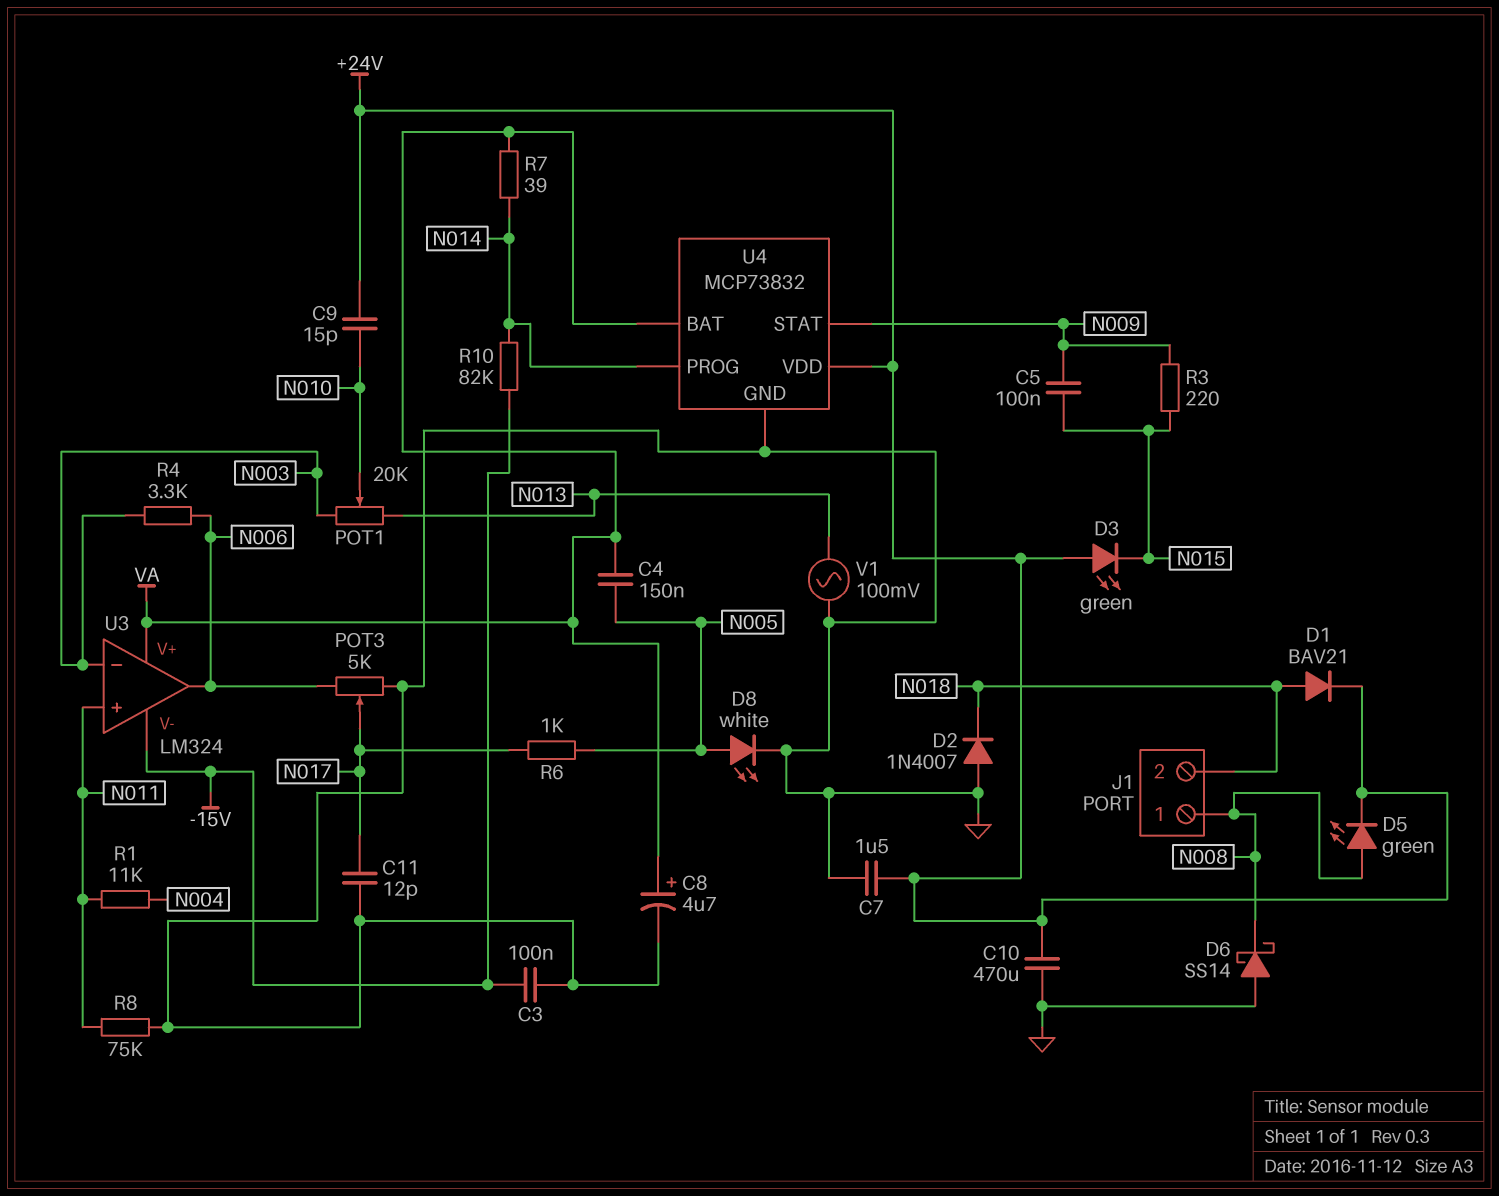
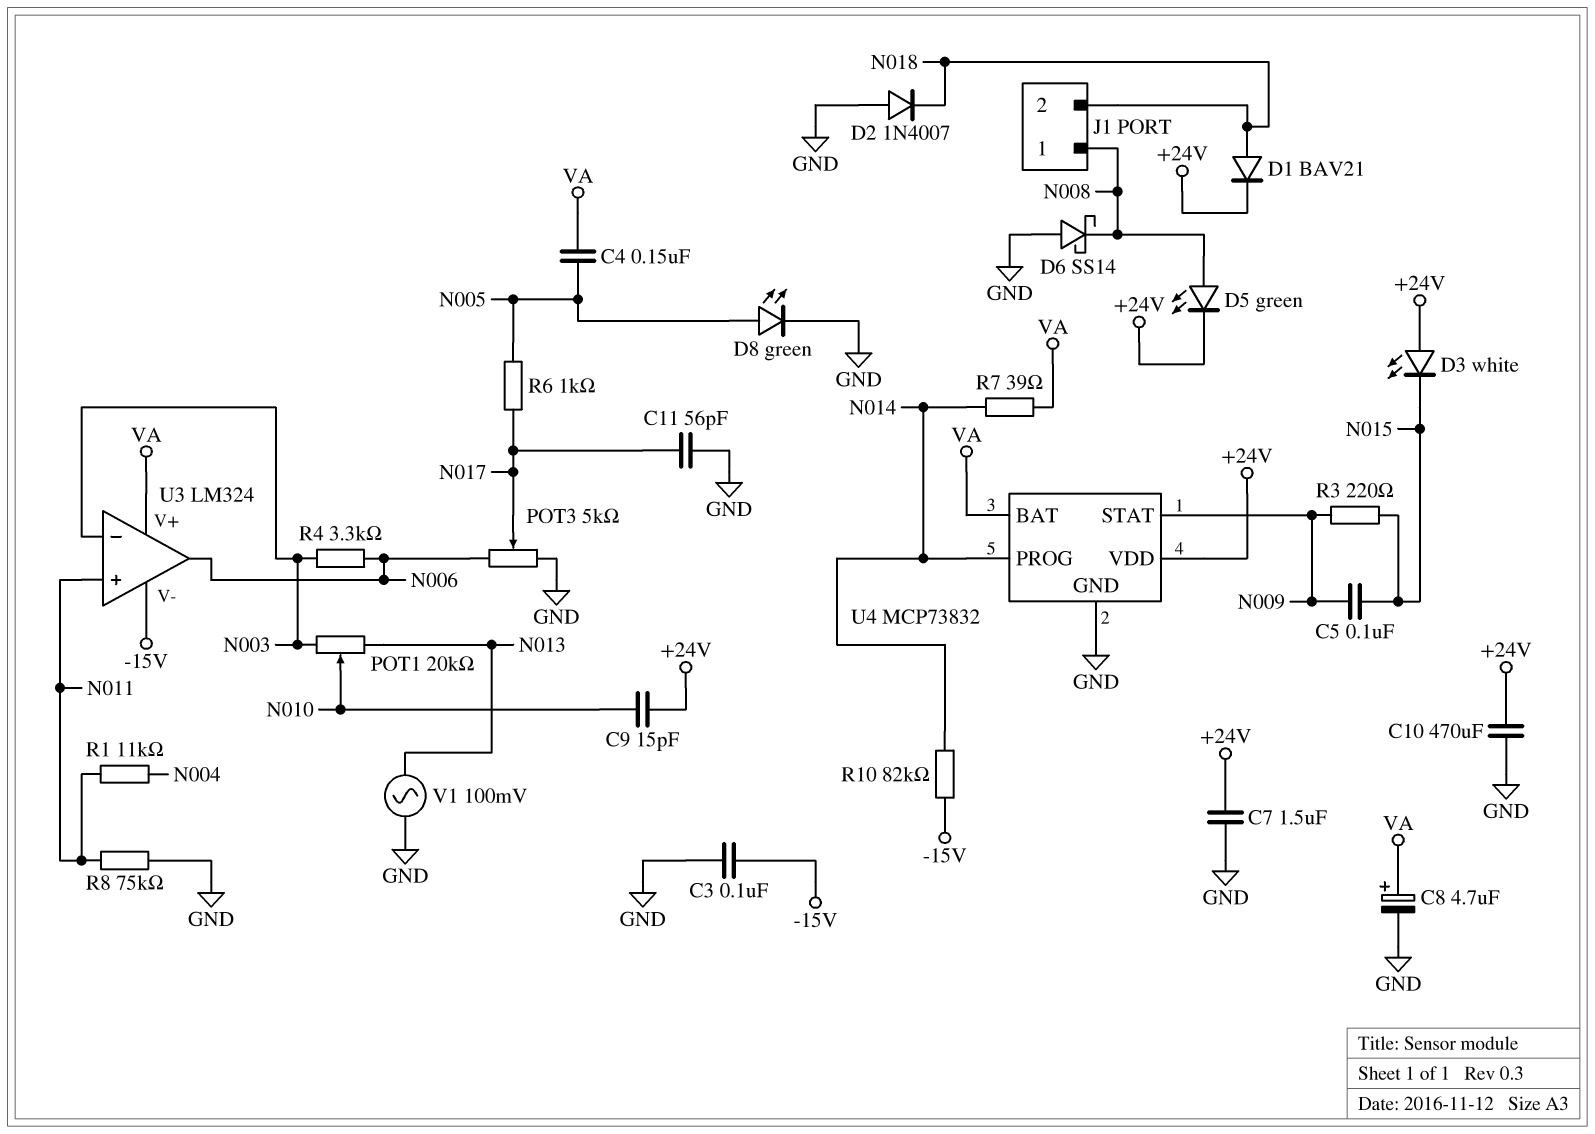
C11: 12pF (GND, N017) -> 56pF (GND, N017)
D3: LED green (A +24V, K N015) -> LED white (A +24V, K N015)
D8: LED white (A N005, K GND) -> LED green (A N005, K GND)

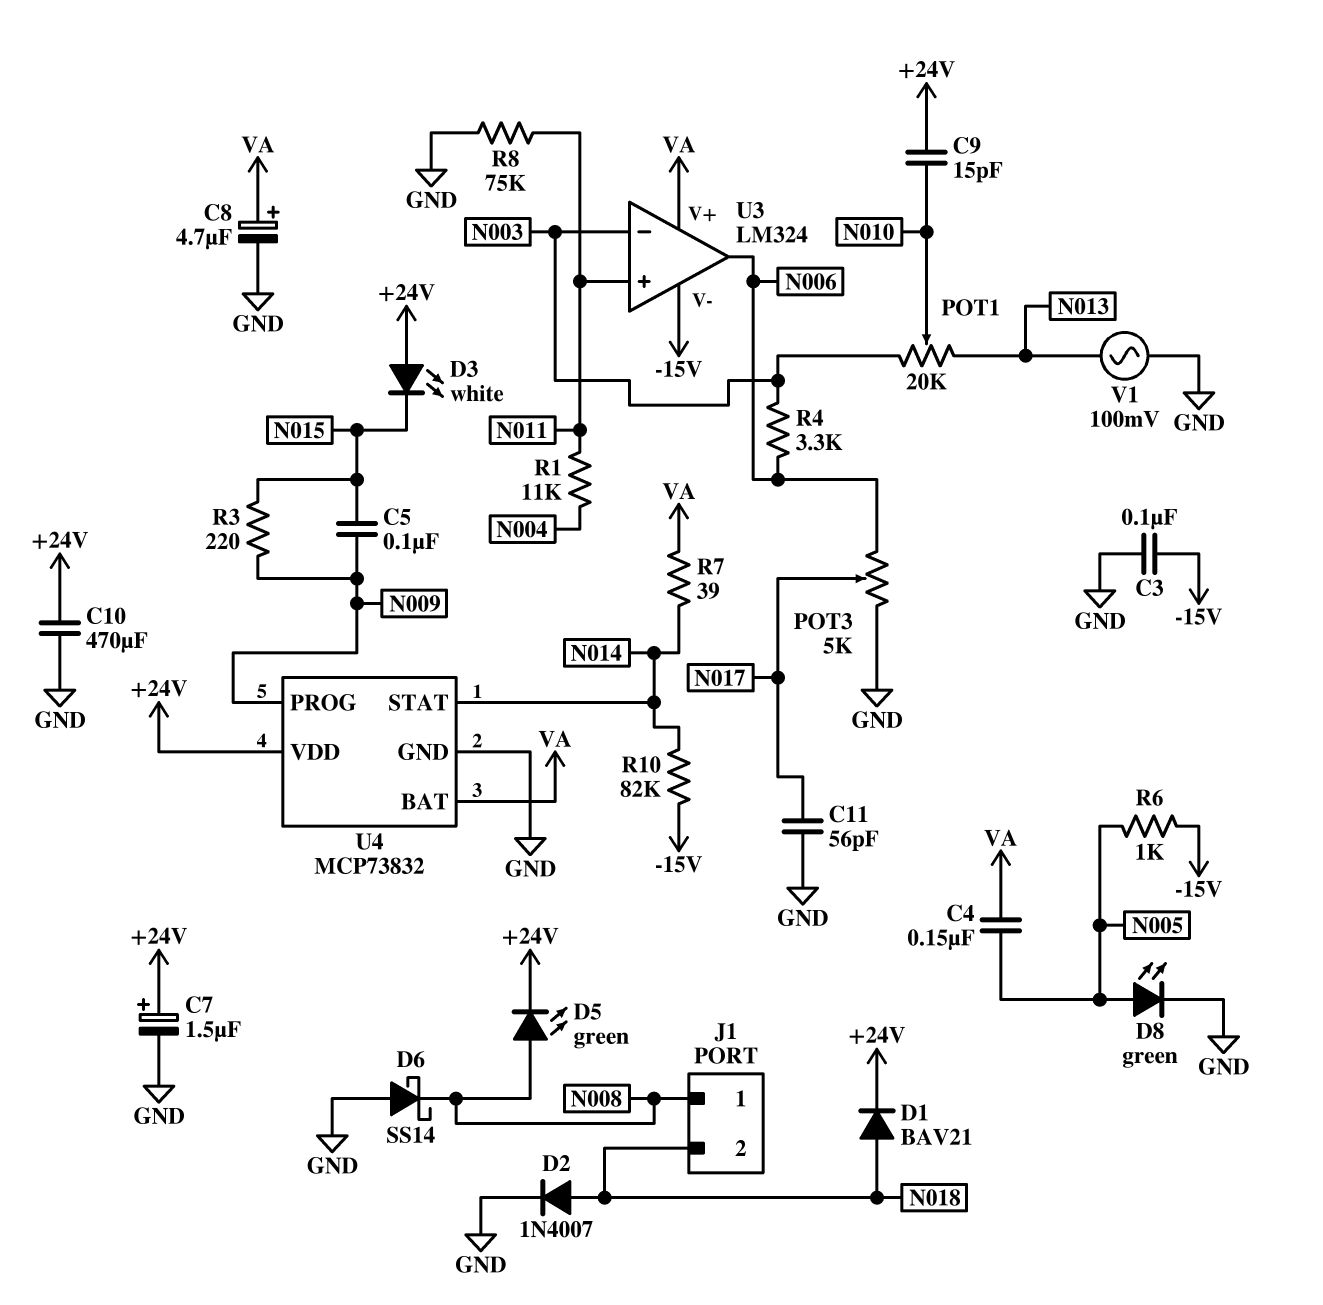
C7: 1.5uF (+24V, GND) -> 1.5uF (plus +24V, minus GND)
D2: diode 1N4007 (A GND, K N018) -> diode 1N4007 (A N018, K GND)
R6: 1k (N005, N017) -> 1k (-15V, N005)
U4 pin PROG: N014 -> N009
U4 pin STAT: N009 -> N014

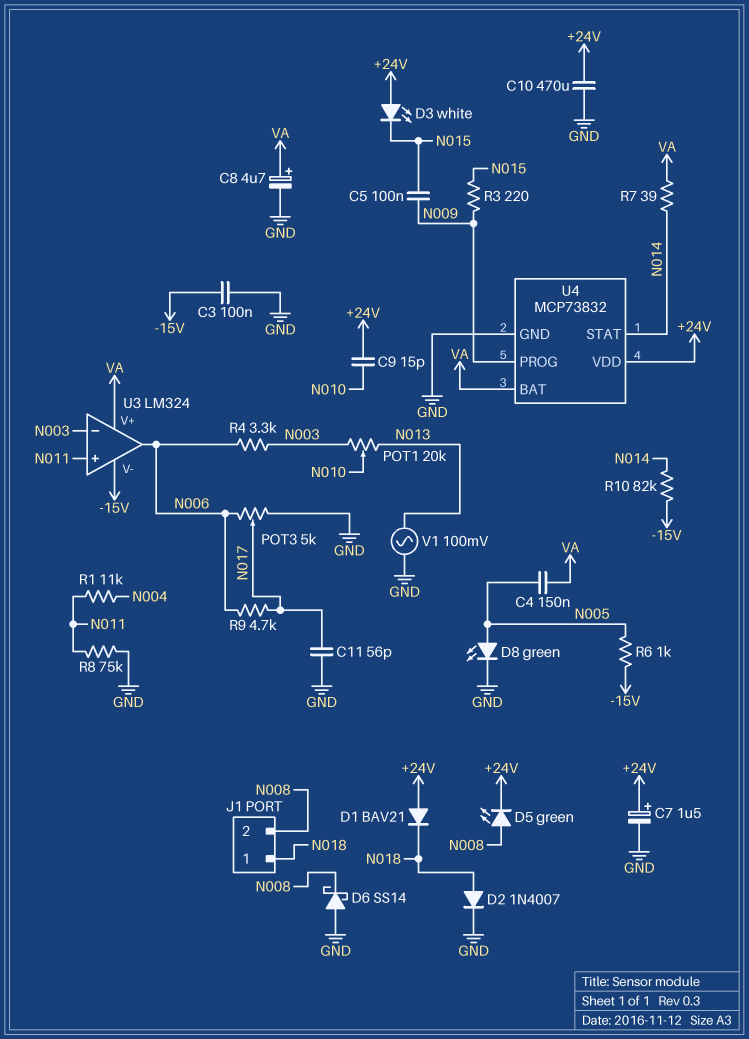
D1: diode BAV21 (A N018, K +24V) -> diode BAV21 (A +24V, K N018)
J1 pin 1: N008 -> N018
J1 pin 2: N018 -> N008
R9: none -> 4.7k (N006, N017)

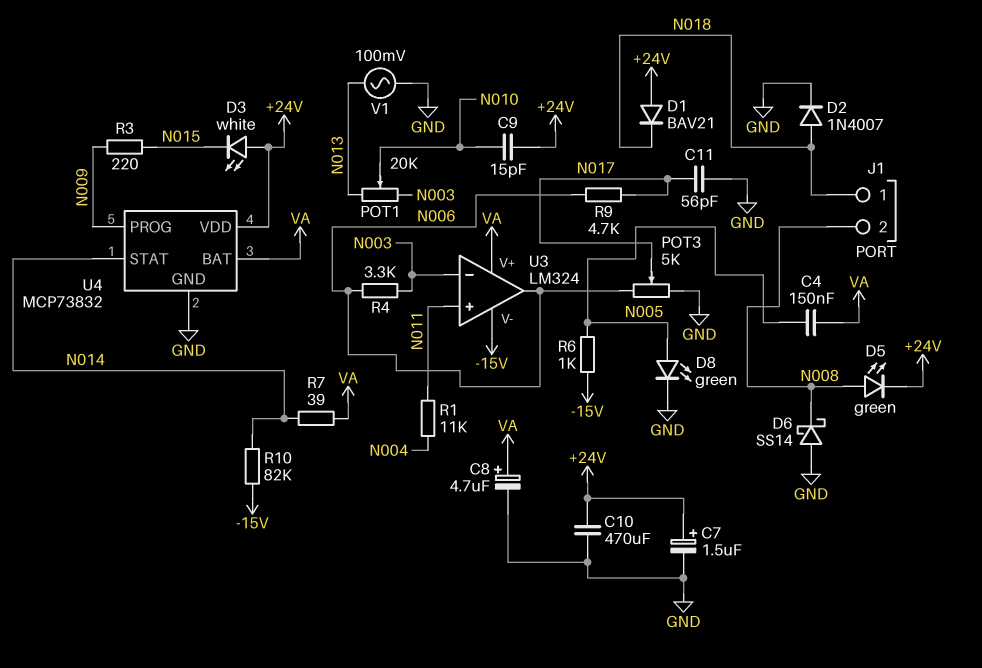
C3: 100nF (-15V, GND) -> none
C5: 100nF (N009, N015) -> none
R8: 75k (GND, N011) -> none

